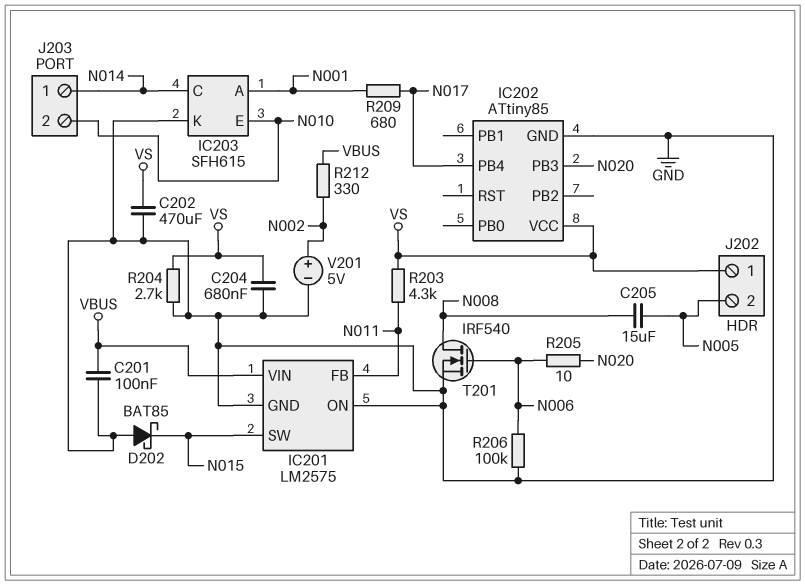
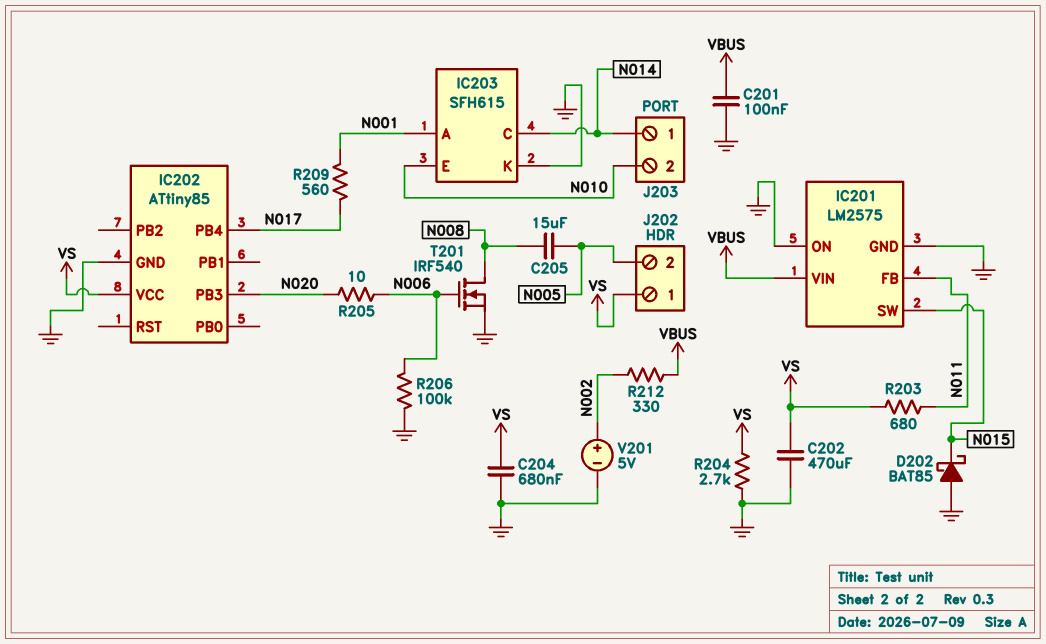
R203: 4.3k (N011, VS) -> 680 (N011, VS)
R209: 680 (N001, N017) -> 560 (N001, N017)

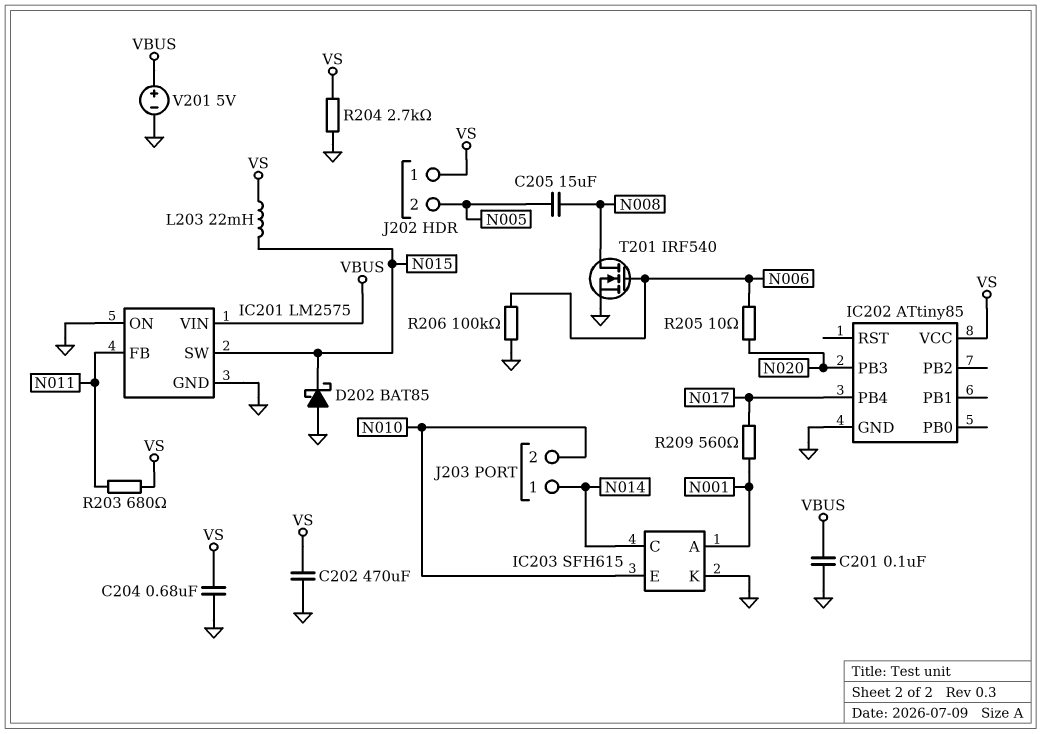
L203: none -> 22mH (N015, VS)
R212: 330 (N002, VBUS) -> none
V201: 5V (plus N002, minus GND) -> 5V (plus VBUS, minus GND)

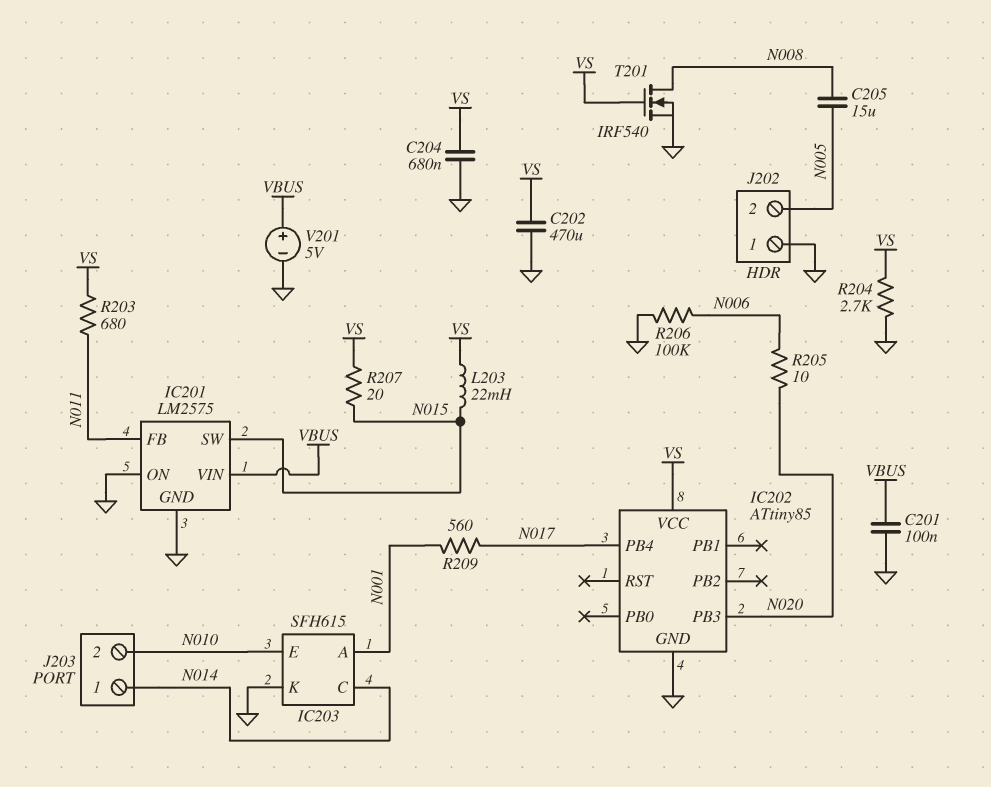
D202: schottky BAT85 (A GND, K N015) -> none
J202 pin 1: VS -> GND
R207: none -> 20 (N015, VS)
T201: NMOS IRF540 (G N006, D N008, S GND) -> NMOS IRF540 (G VS, D N008, S GND)

